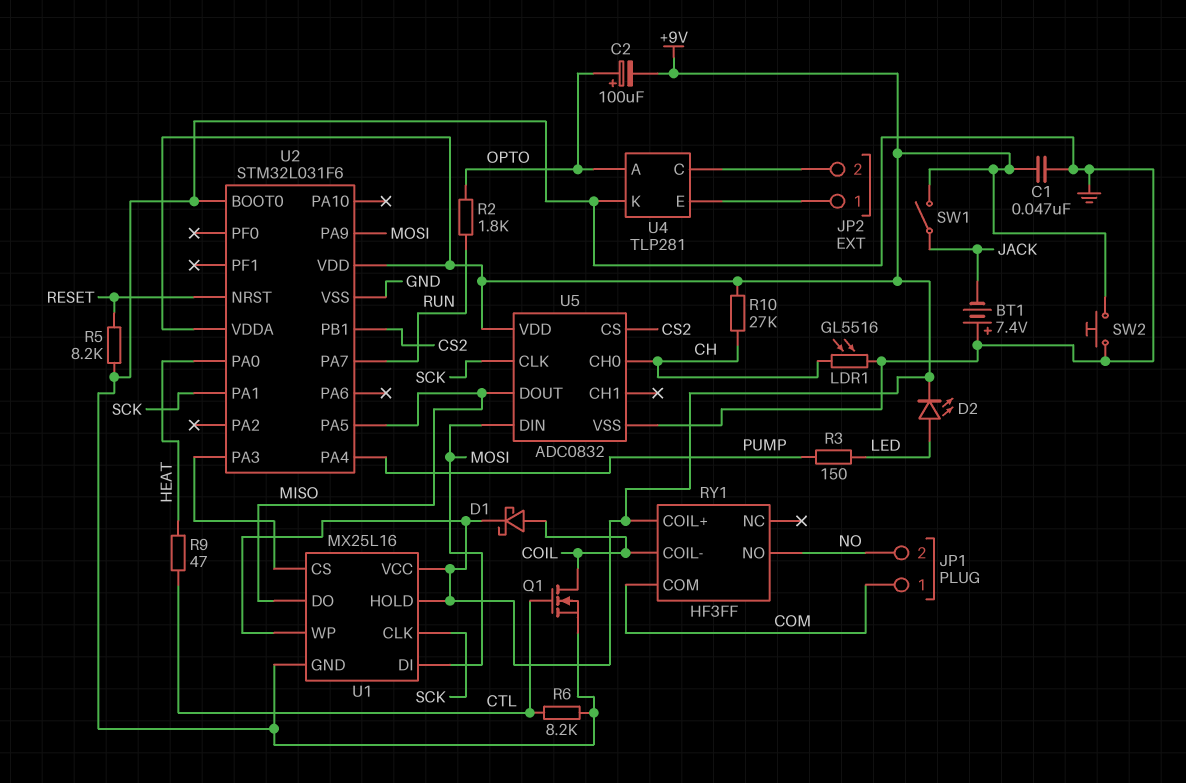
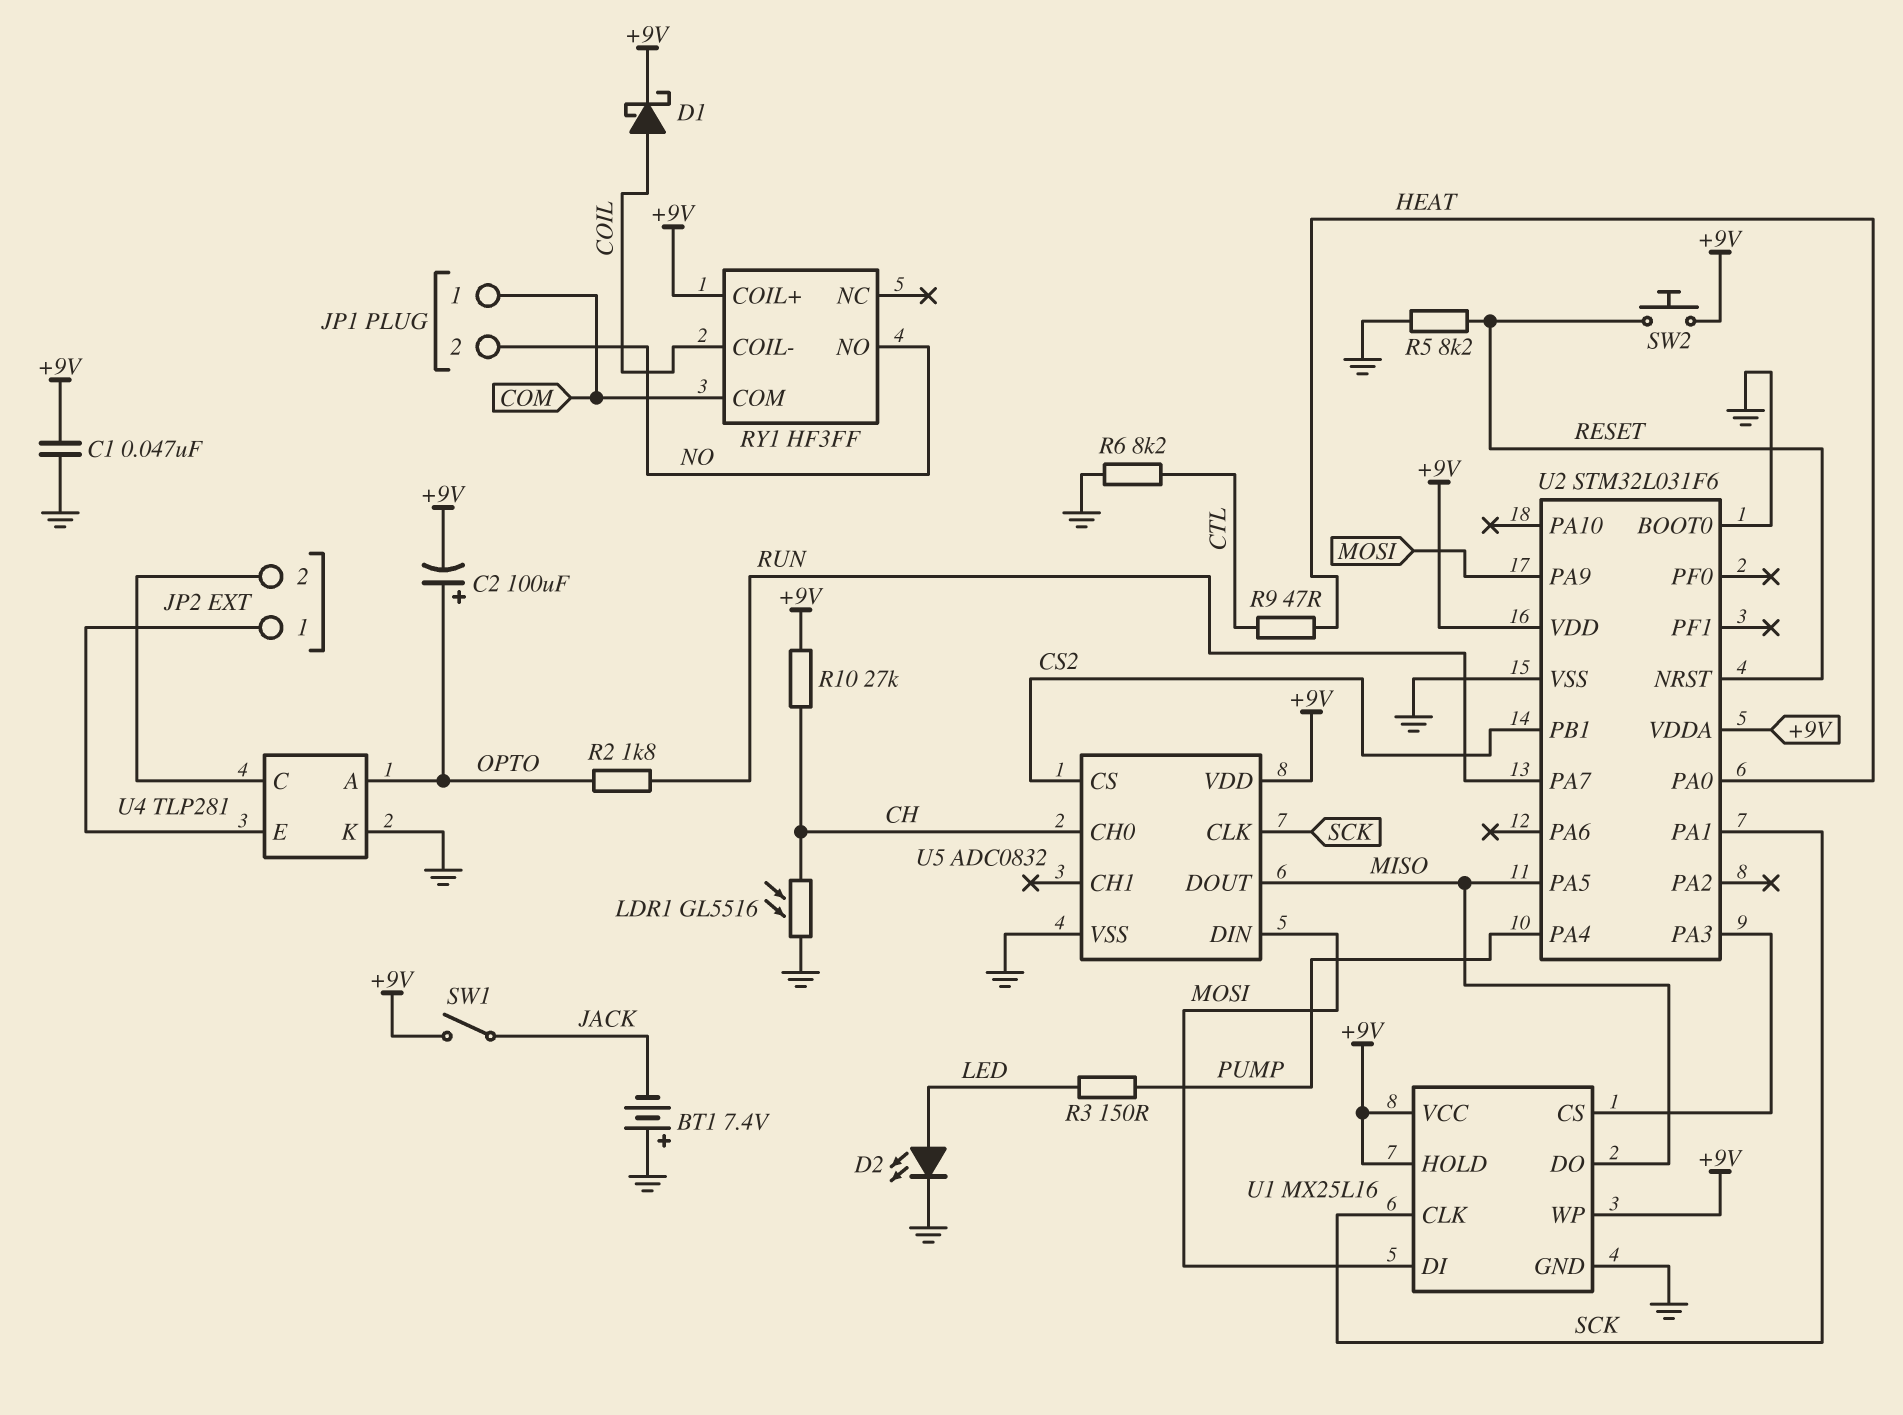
D2: LED (A LED, K +9V) -> LED (A LED, K GND)
Q1: NMOS (G CTL, D COIL, S GND) -> none
SW2: button (+9V, GND) -> button (+9V, RESET)

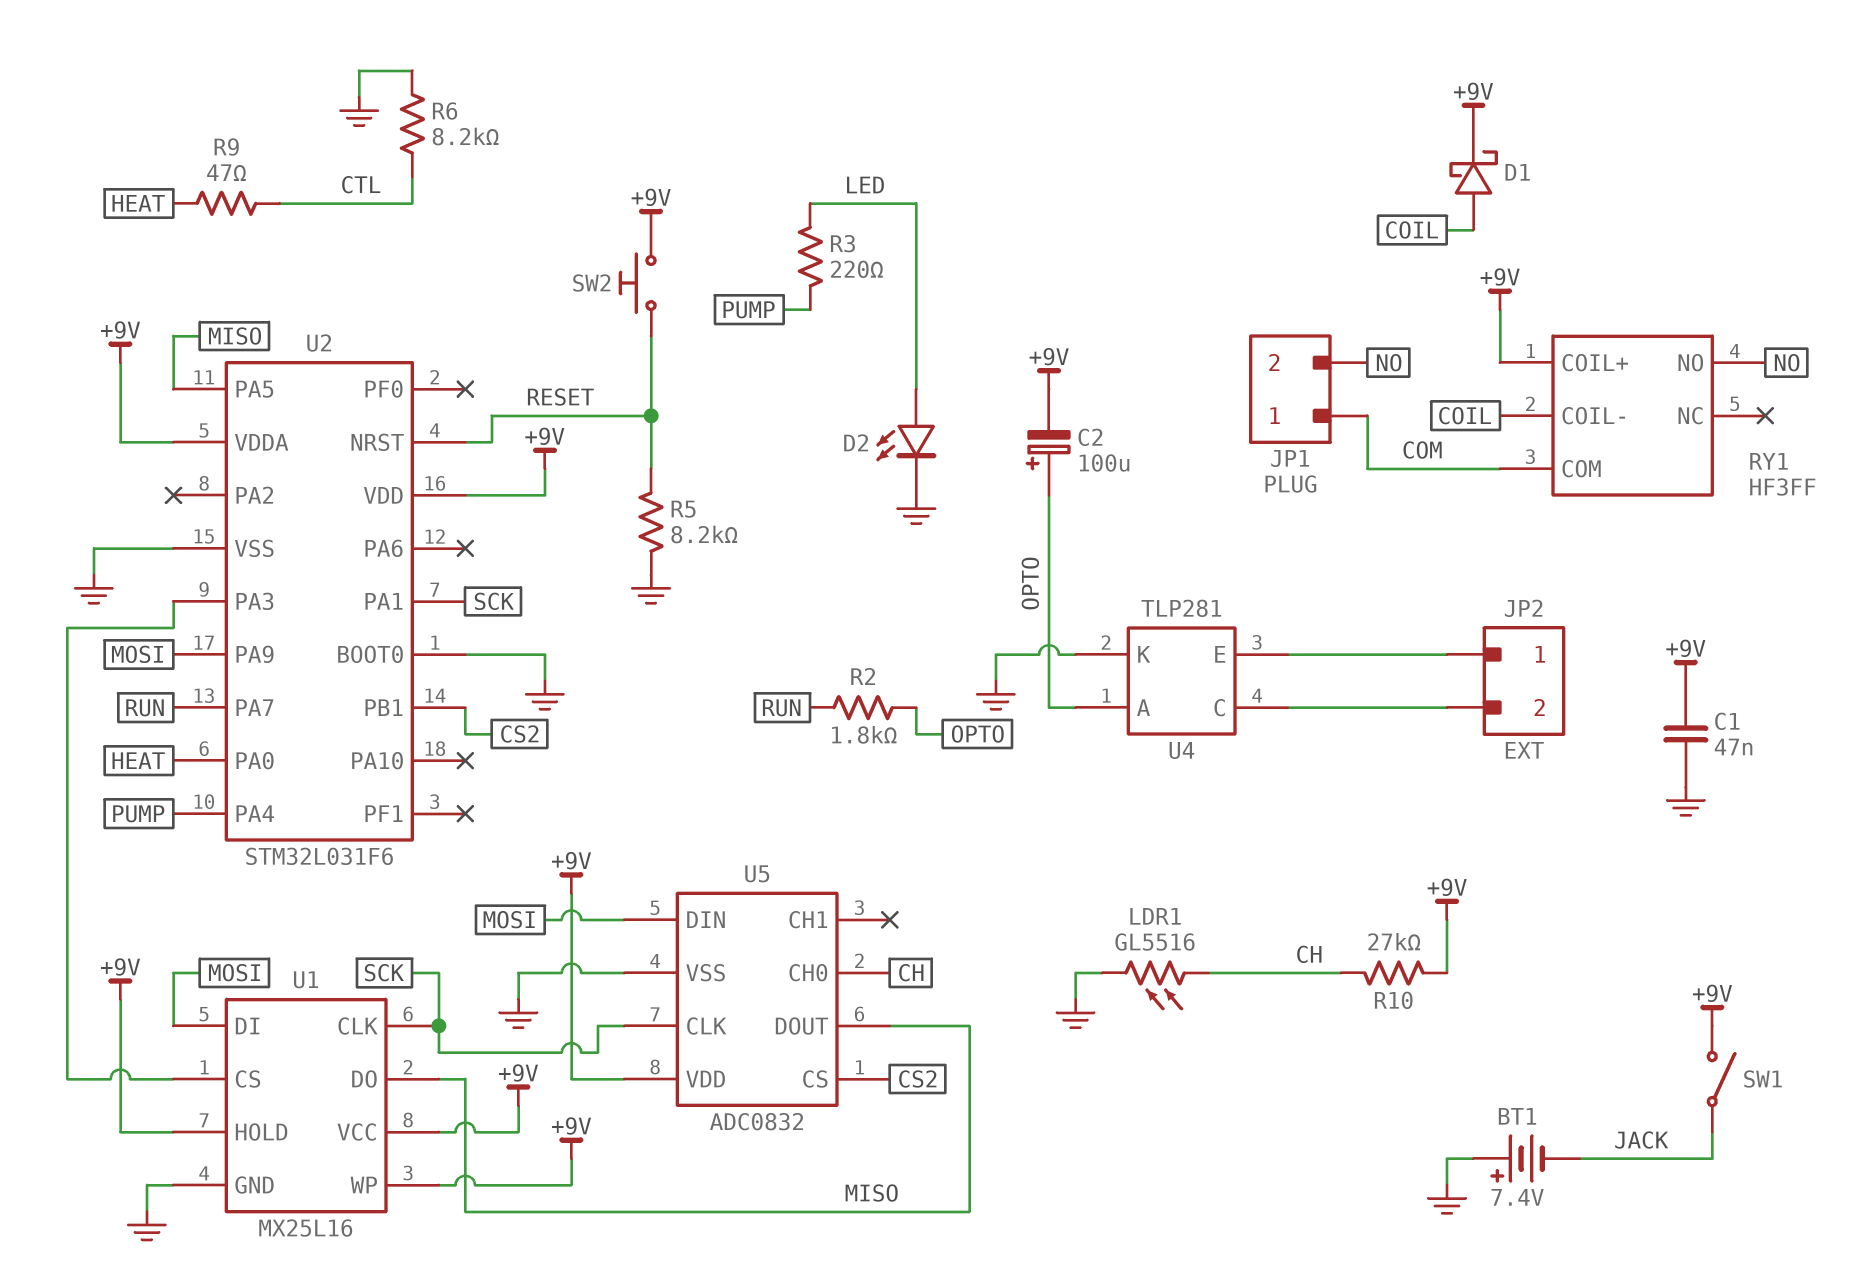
R3: 150 (LED, PUMP) -> 220 (LED, PUMP)

